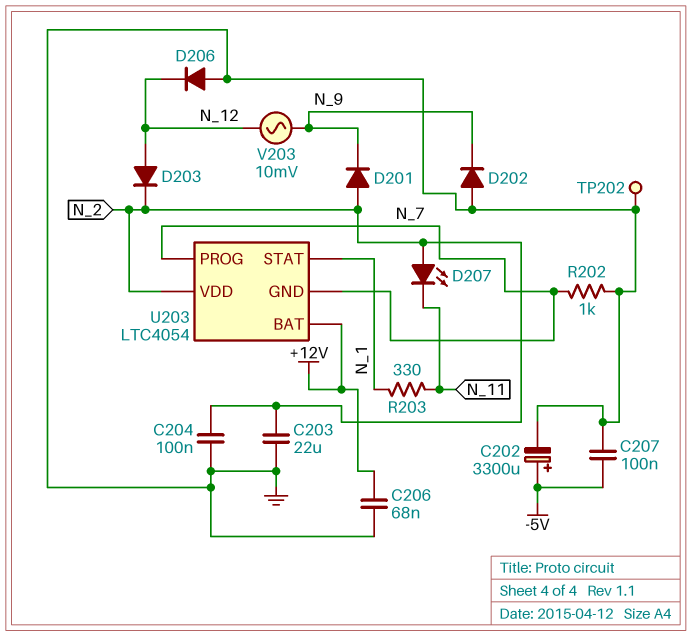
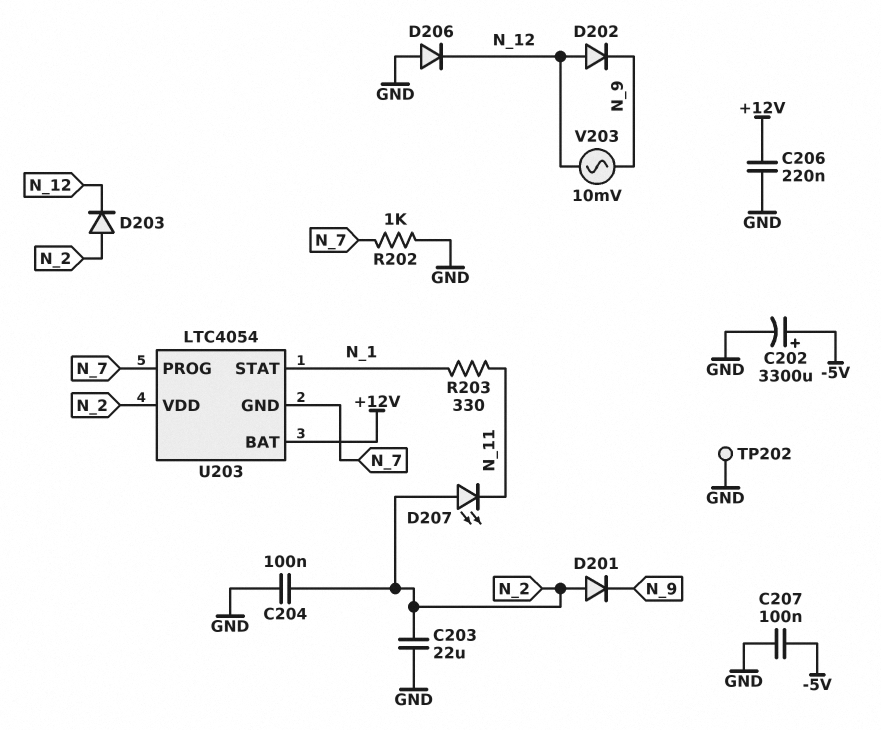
C206: 68nF (+12V, GND) -> 220nF (+12V, GND)
D202: diode (A GND, K N_9) -> diode (A N_12, K N_9)
D203: diode (A N_12, K N_2) -> diode (A N_2, K N_12)

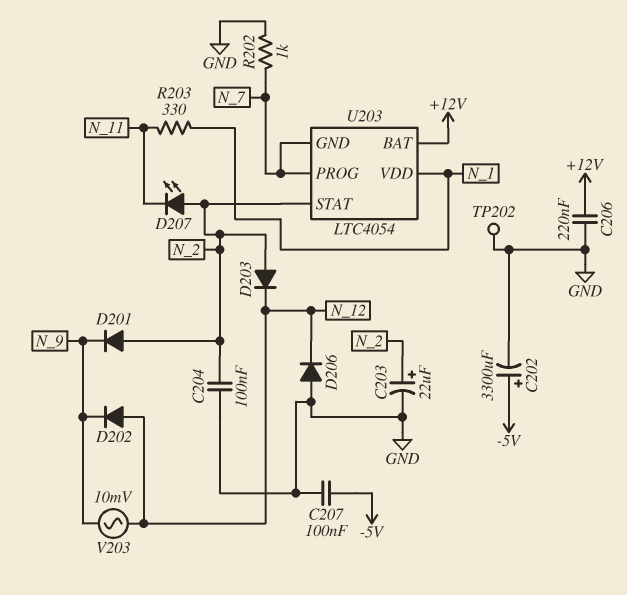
C203: 22uF (GND, N_2) -> 22uF (plus N_2, minus GND)
U203 pin STAT: N_1 -> N_2
U203 pin VDD: N_2 -> N_1

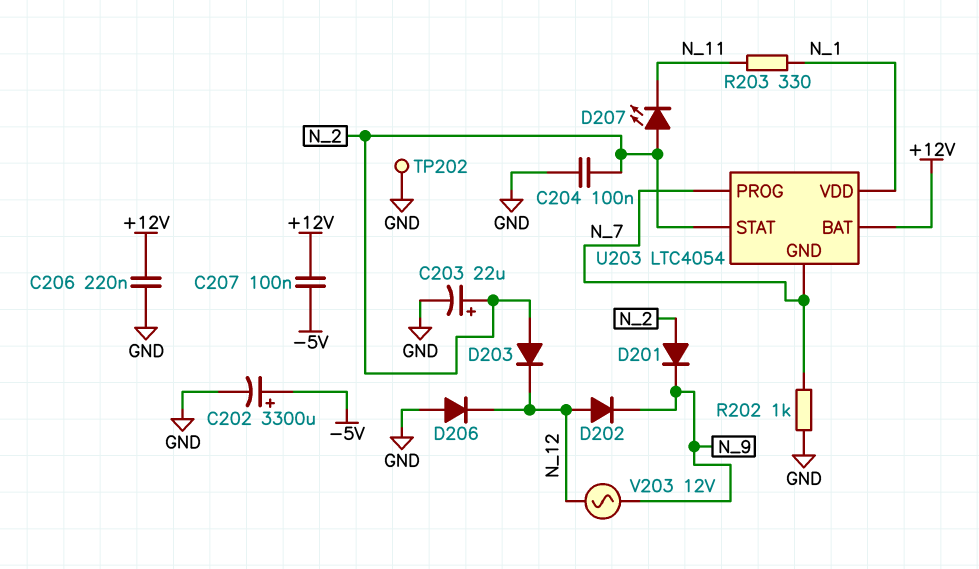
C207: 100nF (-5V, GND) -> 100nF (+12V, -5V)
V203: AC 10mV (N_9, N_12) -> AC 12V (N_9, N_12)

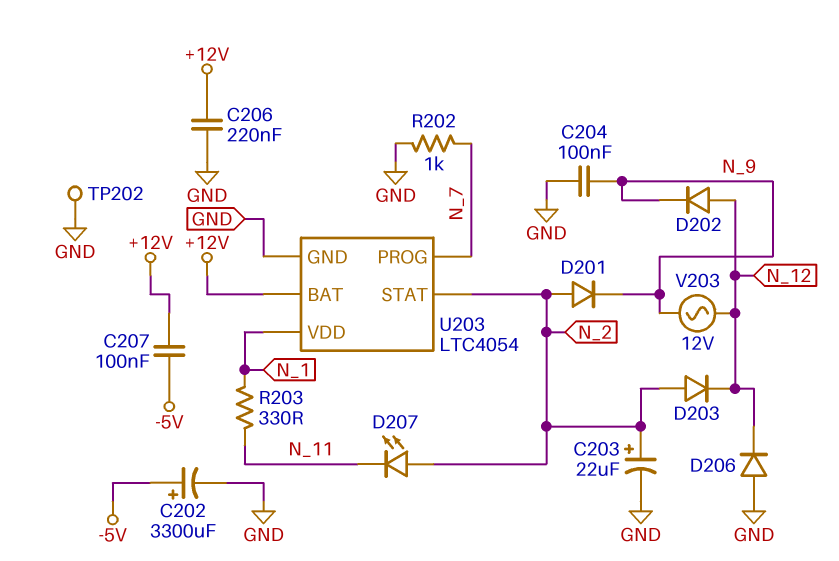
C204: 100nF (GND, N_2) -> 100nF (GND, N_9)
U203 pin GND: N_7 -> GND

